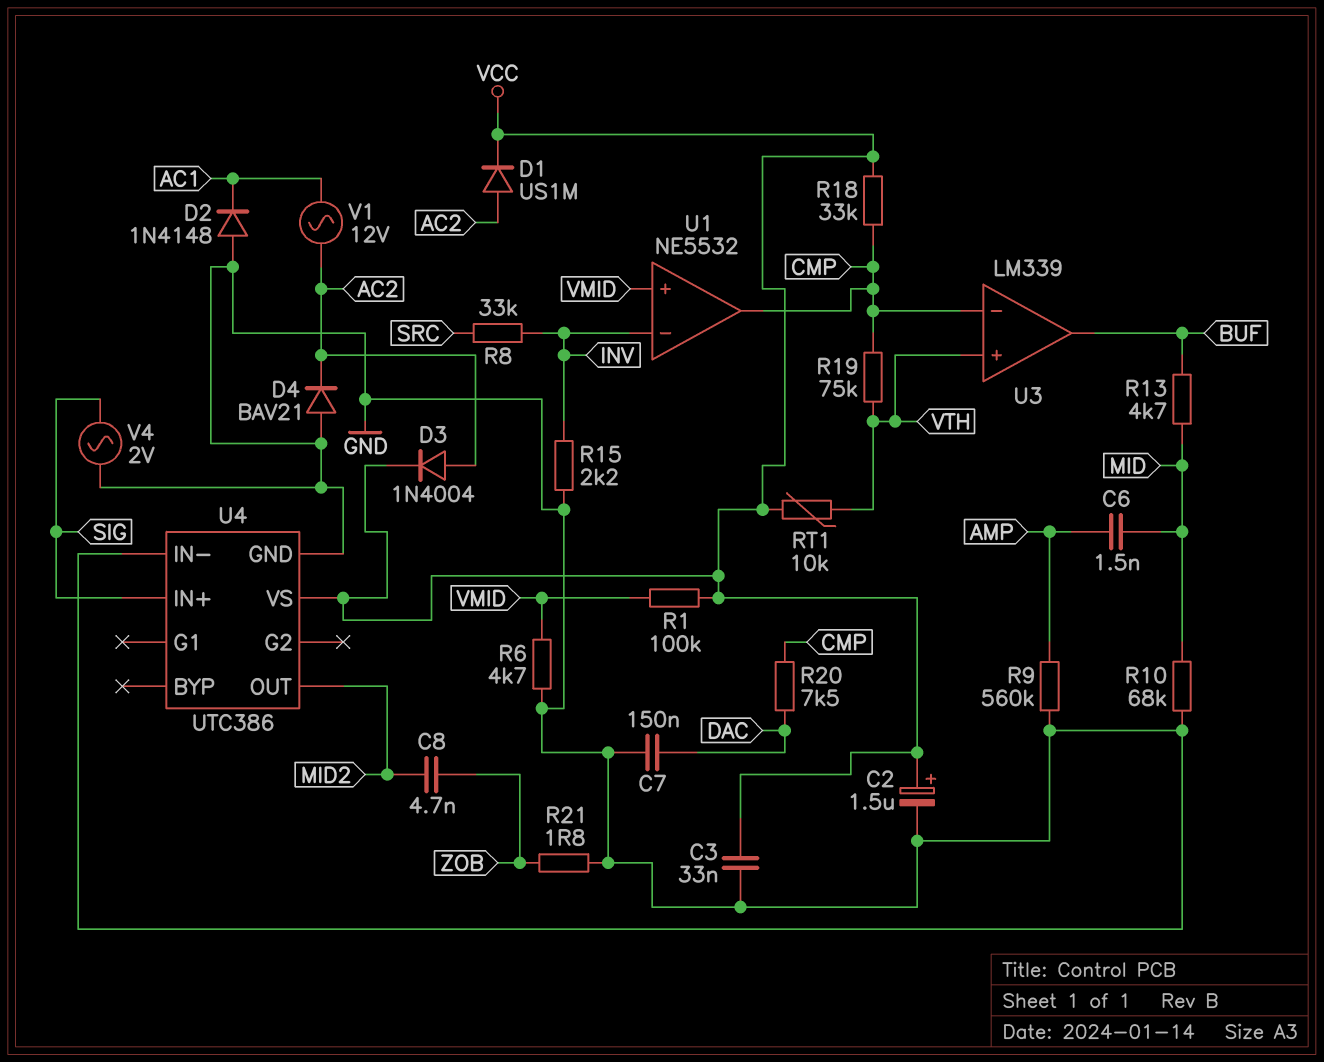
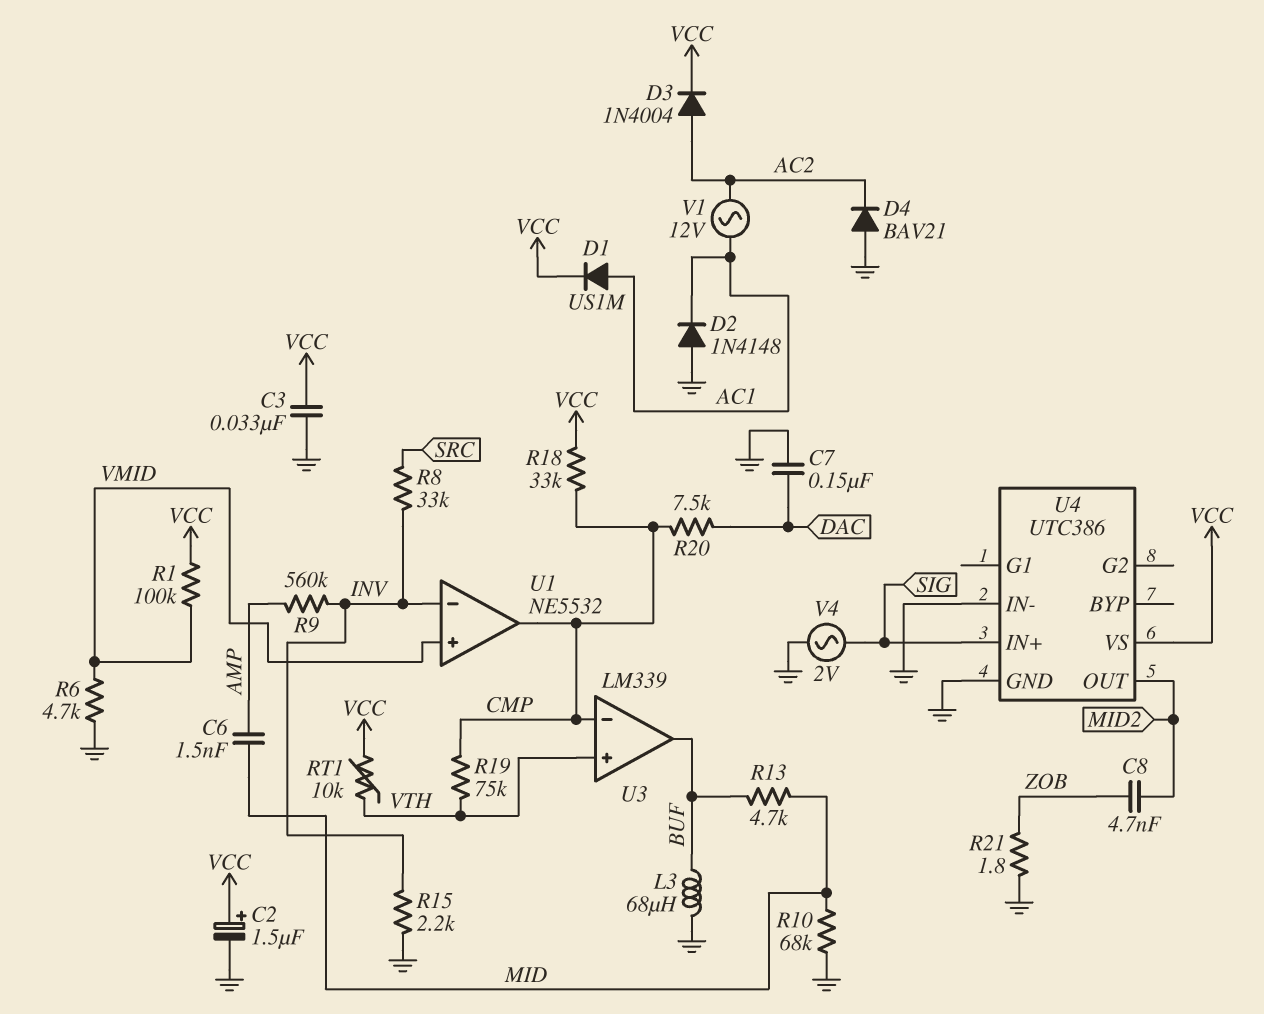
D1: diode US1M (A AC2, K VCC) -> diode US1M (A AC1, K VCC)
L3: none -> 68uH (BUF, GND)
R9: 560k (AMP, GND) -> 560k (AMP, INV)

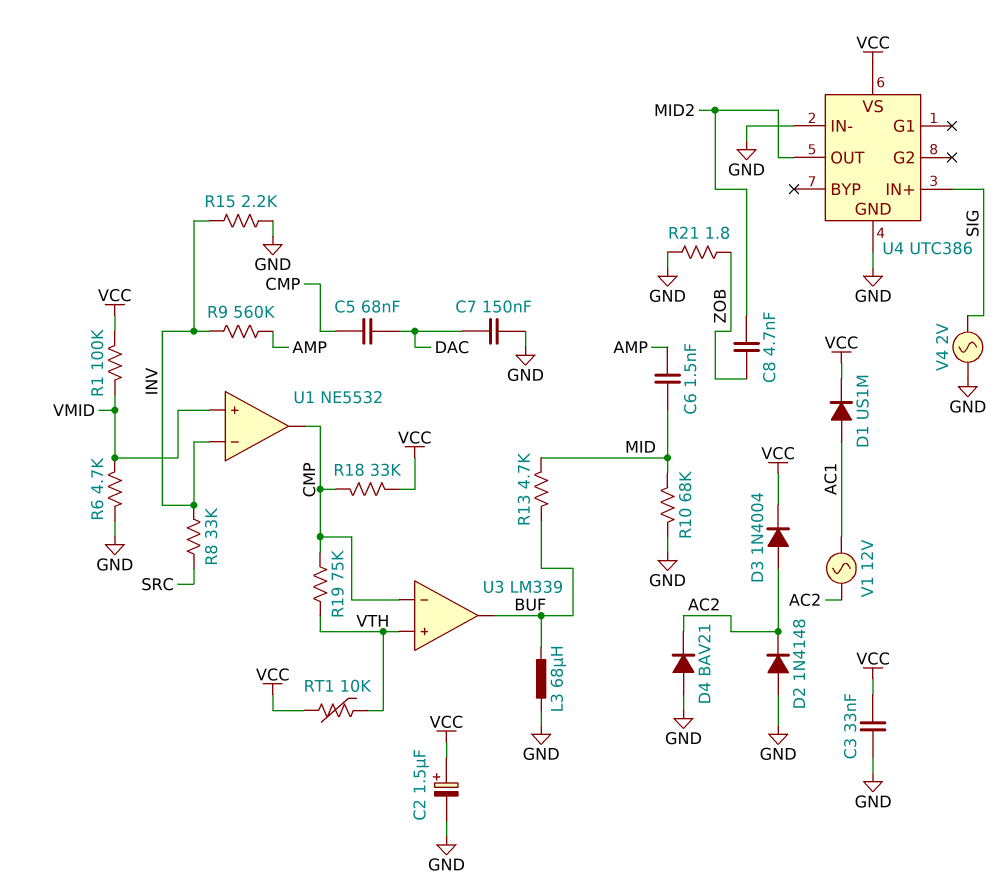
C5: none -> 68nF (CMP, DAC)
D2: diode 1N4148 (A GND, K AC1) -> diode 1N4148 (A GND, K AC2)
R20: 7.5k (CMP, DAC) -> none

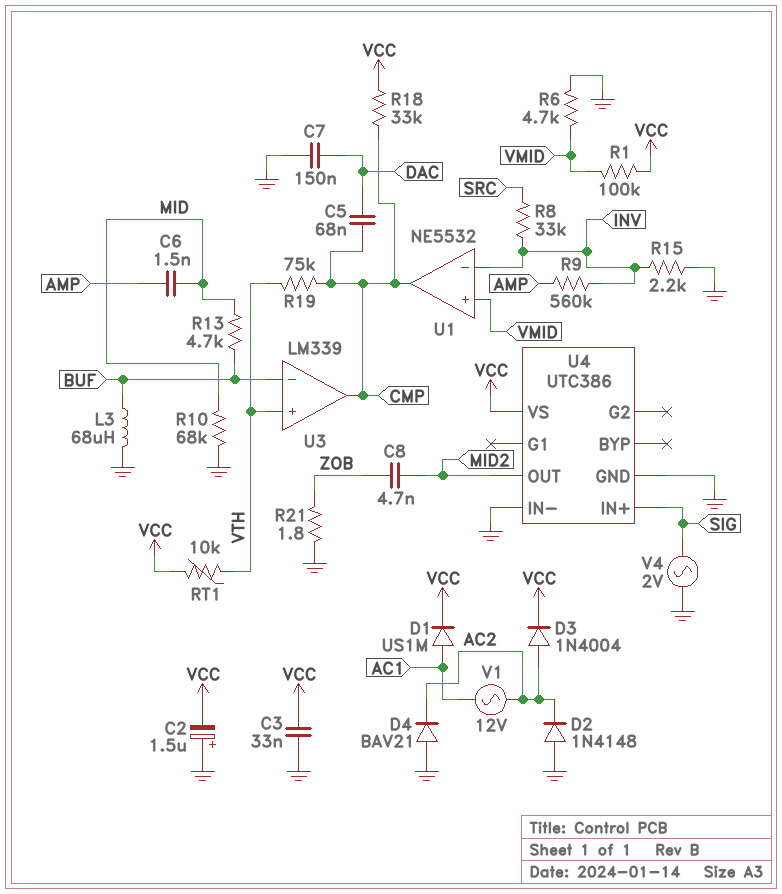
C2: 1.5uF (plus VCC, minus GND) -> 1.5uF (plus GND, minus VCC)
U3 pin in-: CMP -> BUF
U3 pin out: BUF -> CMP

